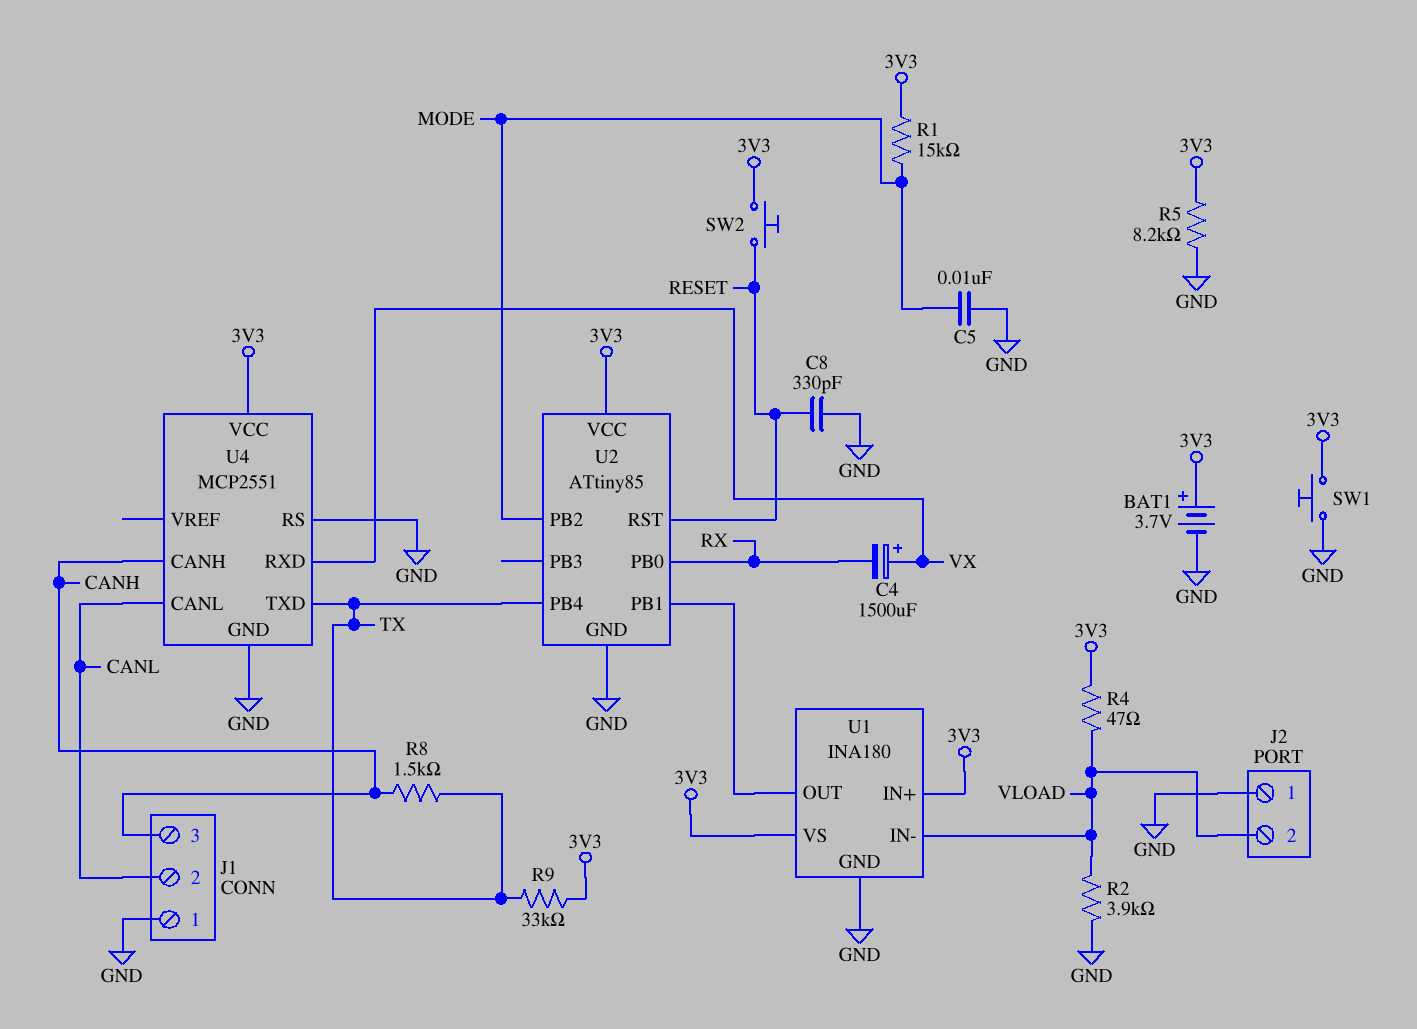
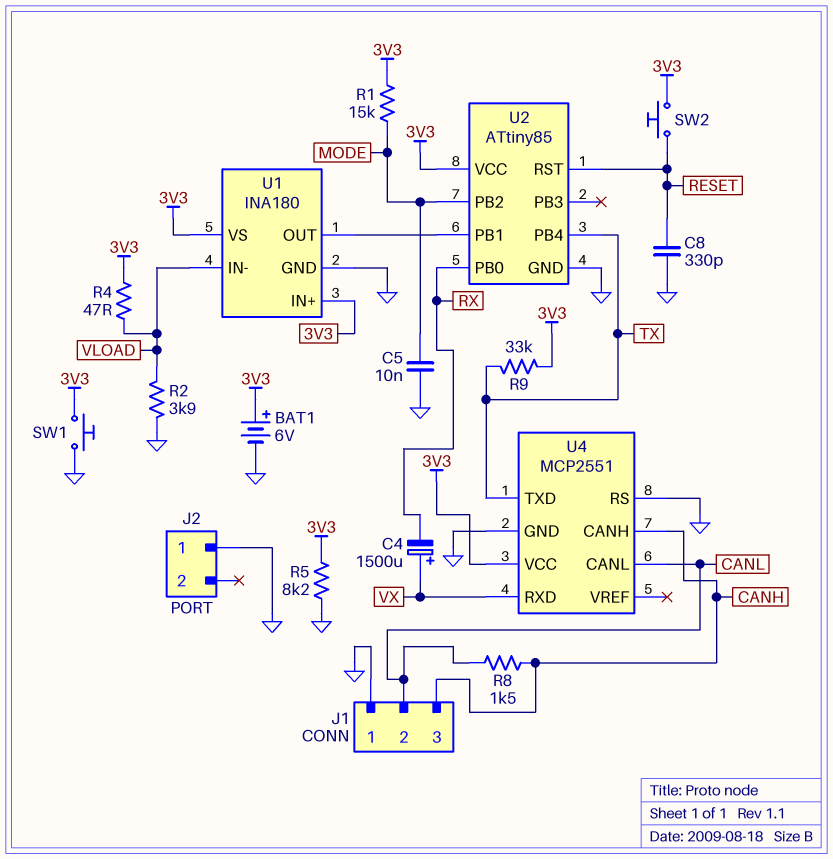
BAT1: 3.7V (plus 3V3, minus GND) -> 6V (plus 3V3, minus GND)
J2 pin 2: VLOAD -> none
R8: 1.5k (CANH, TX) -> 1.5k (CANH, CANL)

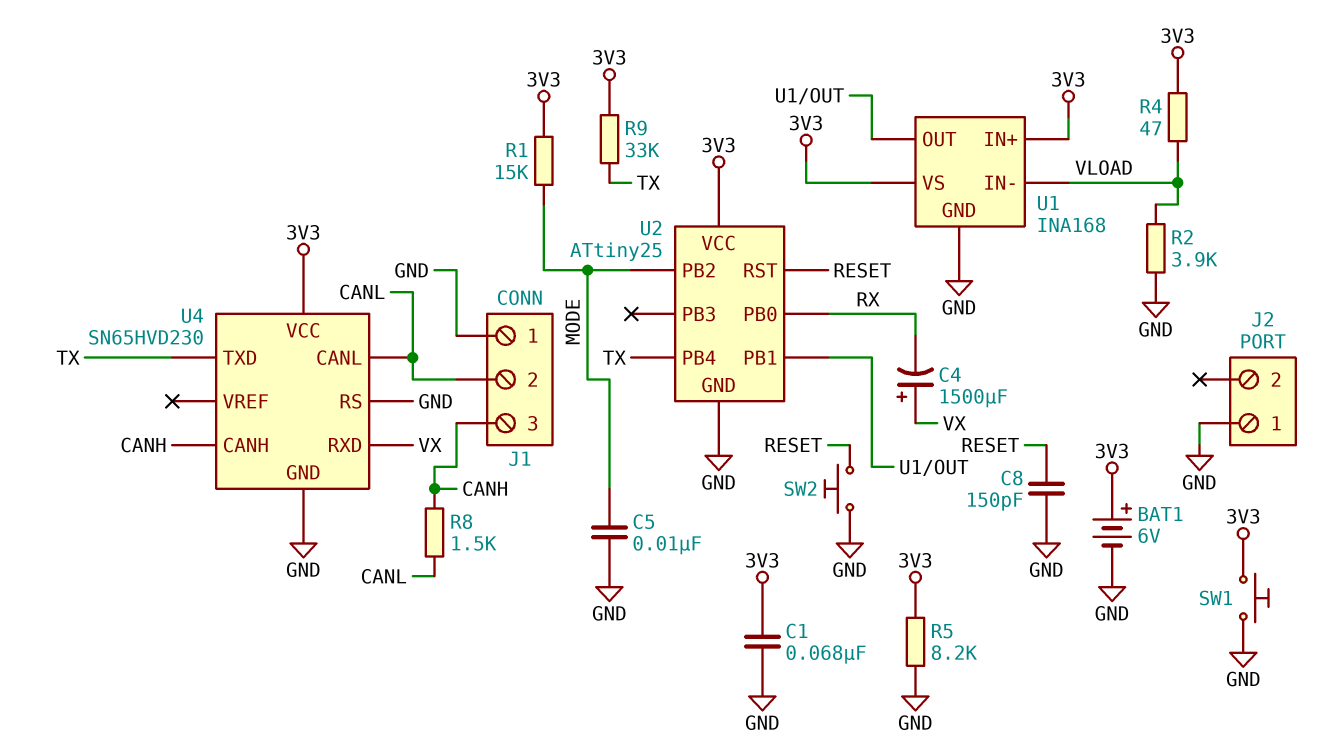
C1: none -> 68nF (3V3, GND)
C8: 330pF (GND, RESET) -> 150pF (GND, RESET)
SW2: button (3V3, RESET) -> button (GND, RESET)
U1: INA180 -> INA168
U2: ATtiny85 -> ATtiny25
U4: MCP2551 -> SN65HVD230

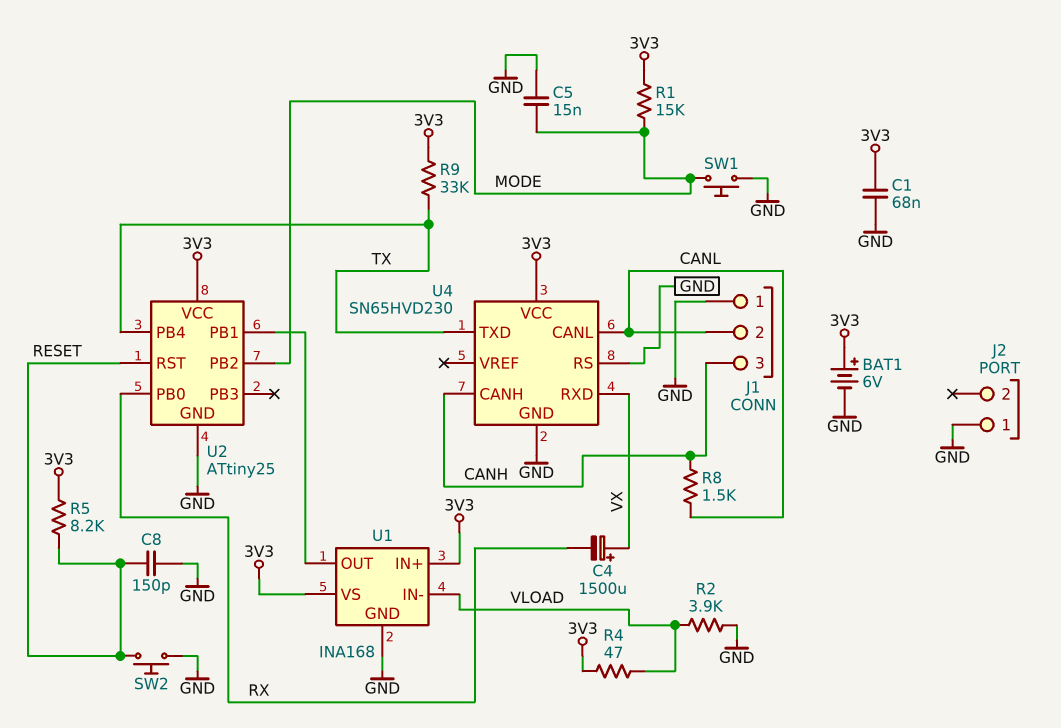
C5: 10nF (GND, MODE) -> 15nF (GND, MODE)
R5: 8.2k (3V3, GND) -> 8.2k (3V3, RESET)
SW1: button (3V3, GND) -> button (GND, MODE)

